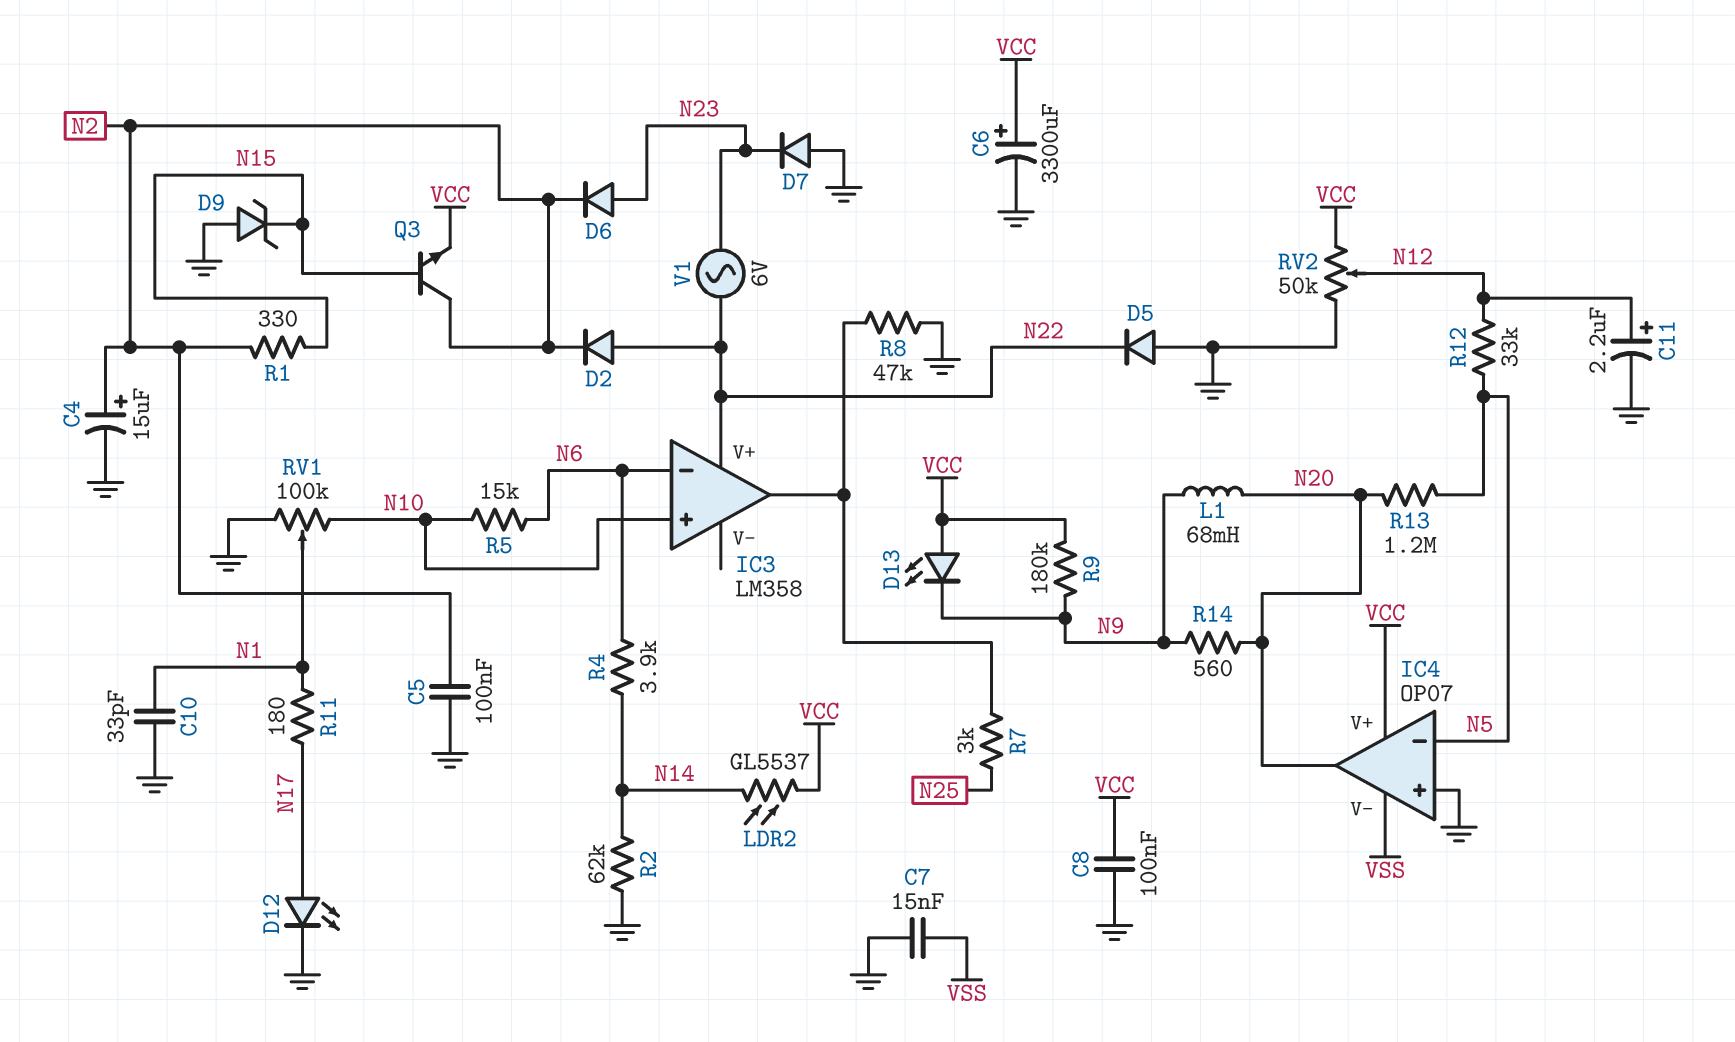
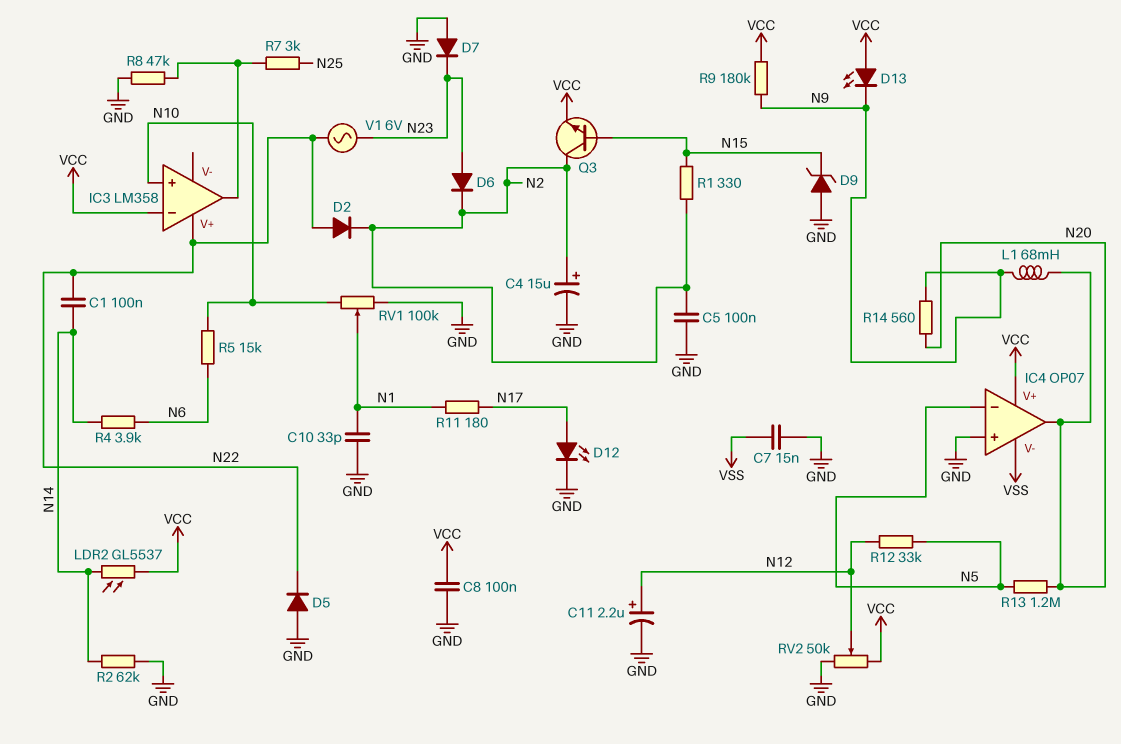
C1: none -> 100nF (N14, N22)
C6: 3300uF (plus VCC, minus GND) -> none
IC3 pin in-: N6 -> VCC

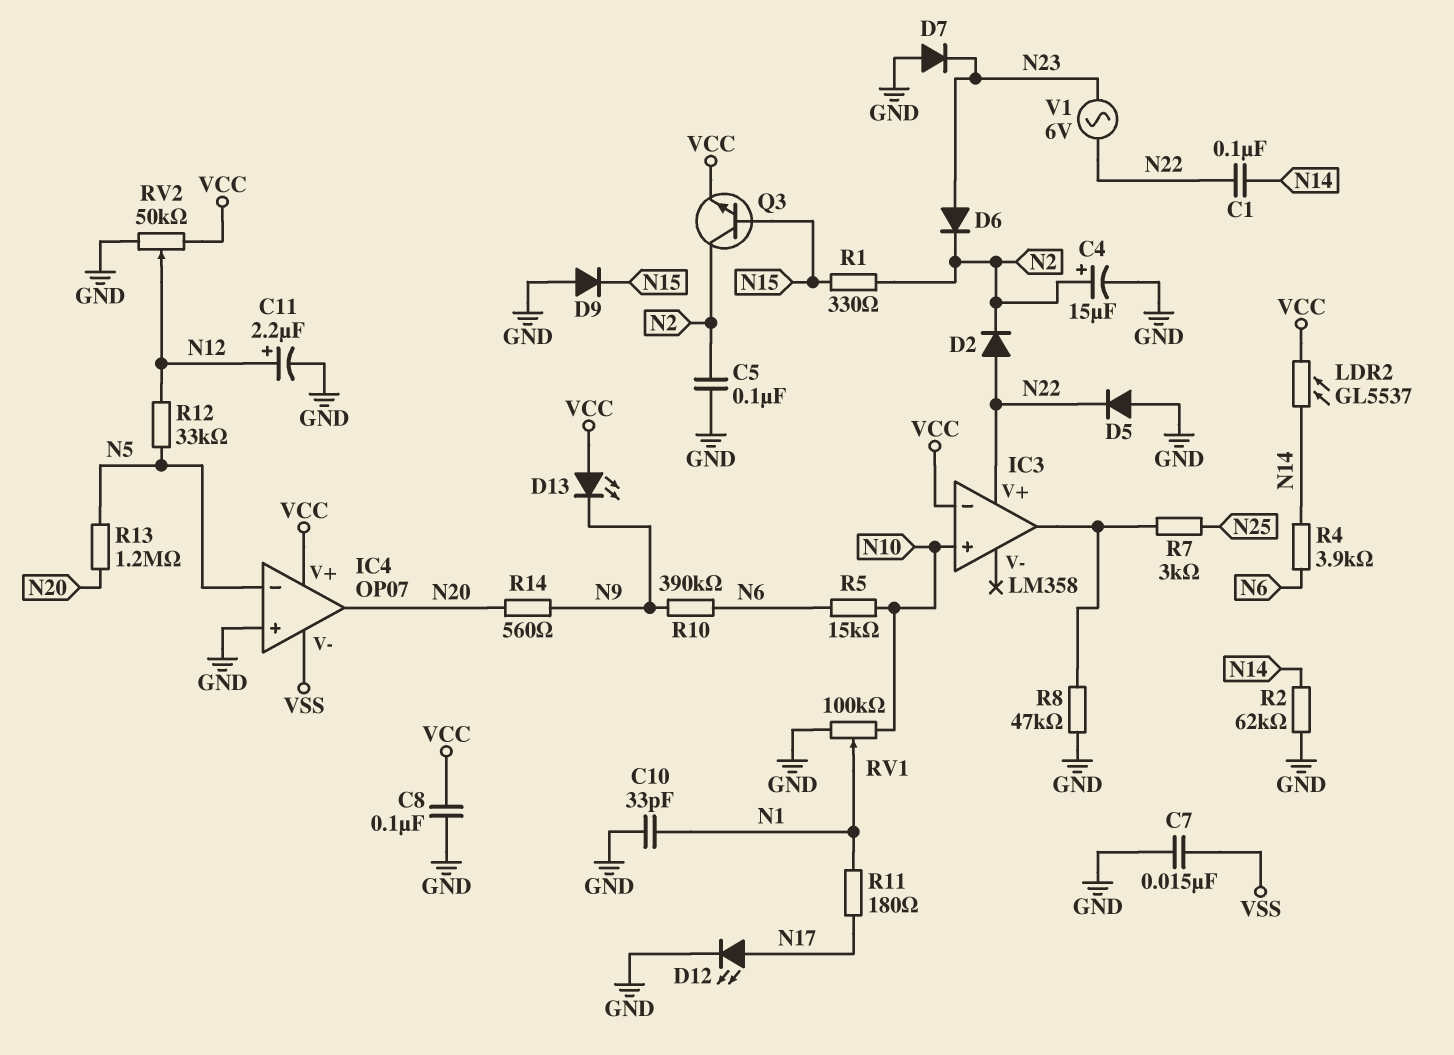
D9: zener (A GND, K N15) -> diode (A GND, K N15)
L1: 68mH (N9, N20) -> none
R9: 180k (N9, VCC) -> none
R10: none -> 390k (N6, N9)

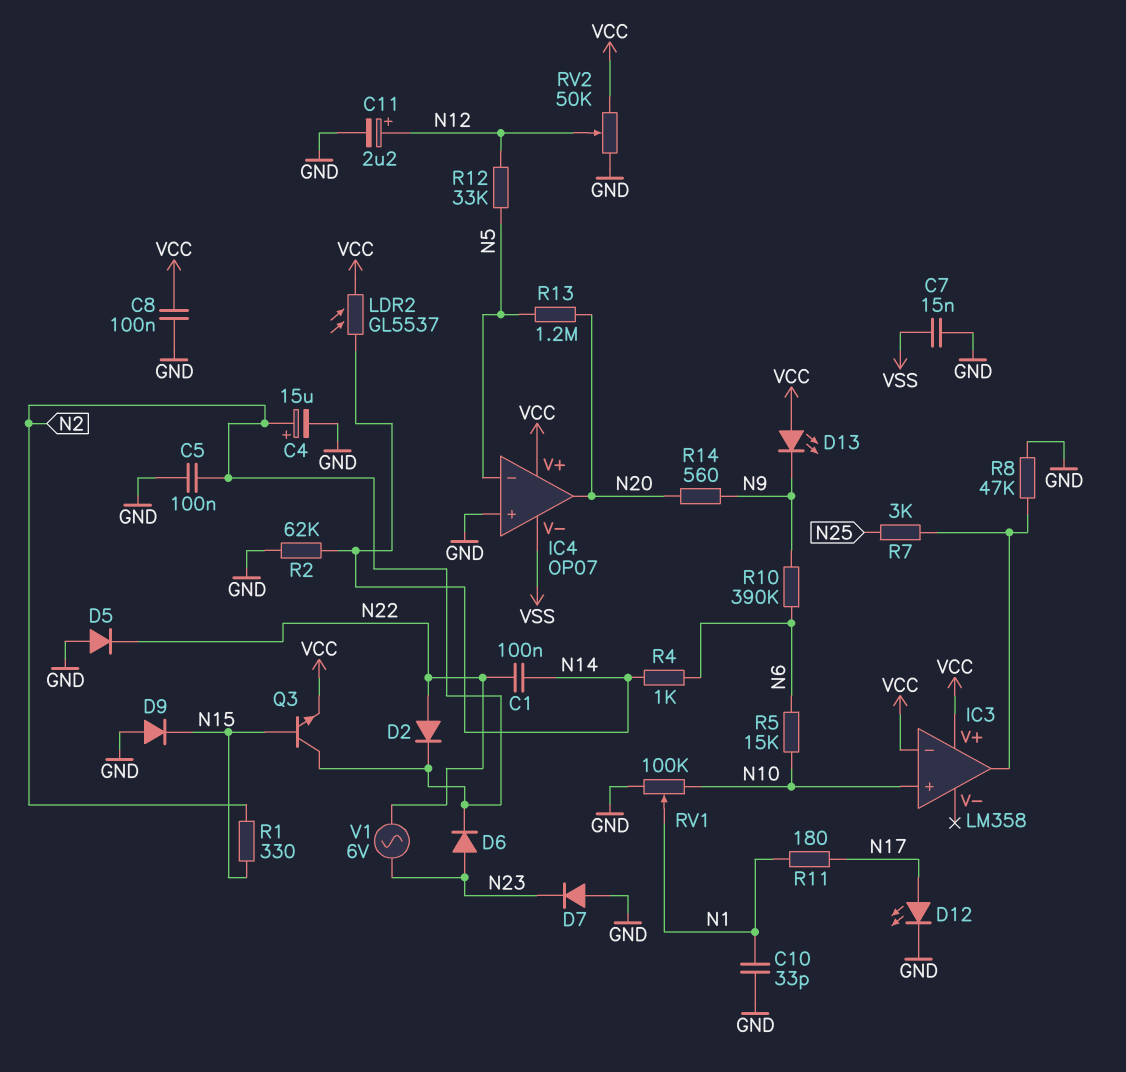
IC3 pin V+: N22 -> VCC
R4: 3.9k (N6, N14) -> 1k (N6, N14)

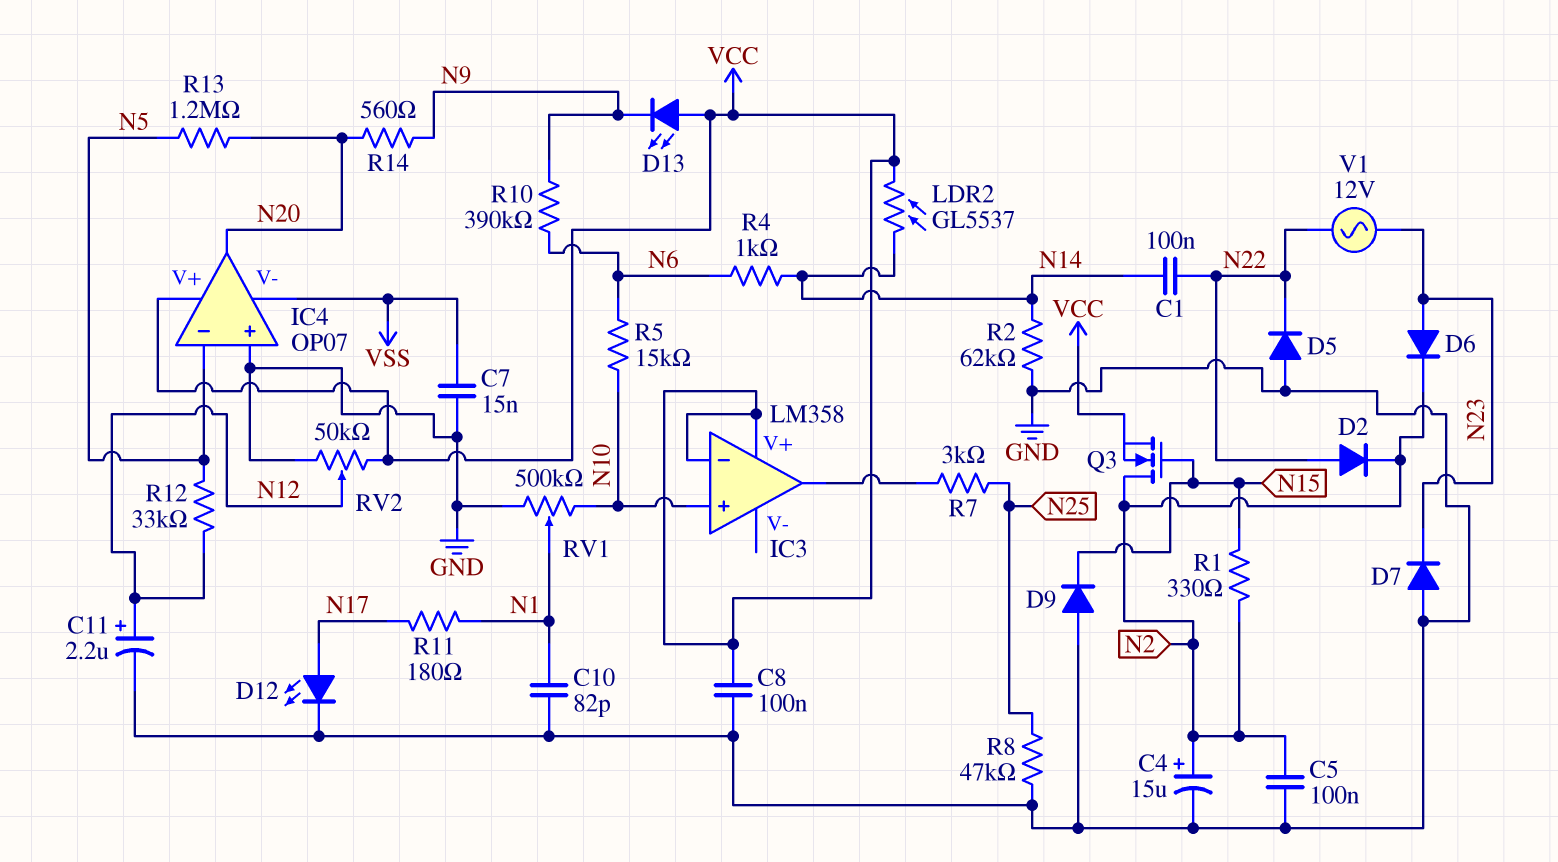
C10: 33pF (GND, N1) -> 82pF (GND, N1)
Q3: NPN (B N15, C N2, E VCC) -> NMOS (G N15, D N2, S VCC)
R8: 47k (GND, IC3/out) -> 47k (GND, N25)
RV1: 100k (GND, N10, wiper N1) -> 500k (GND, N10, wiper N1)
V1: AC 6V (N22, N23) -> AC 12V (N22, N23)

